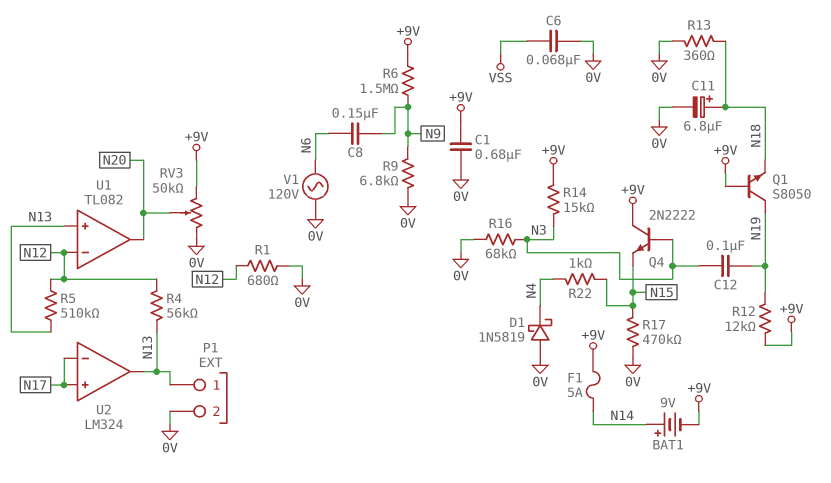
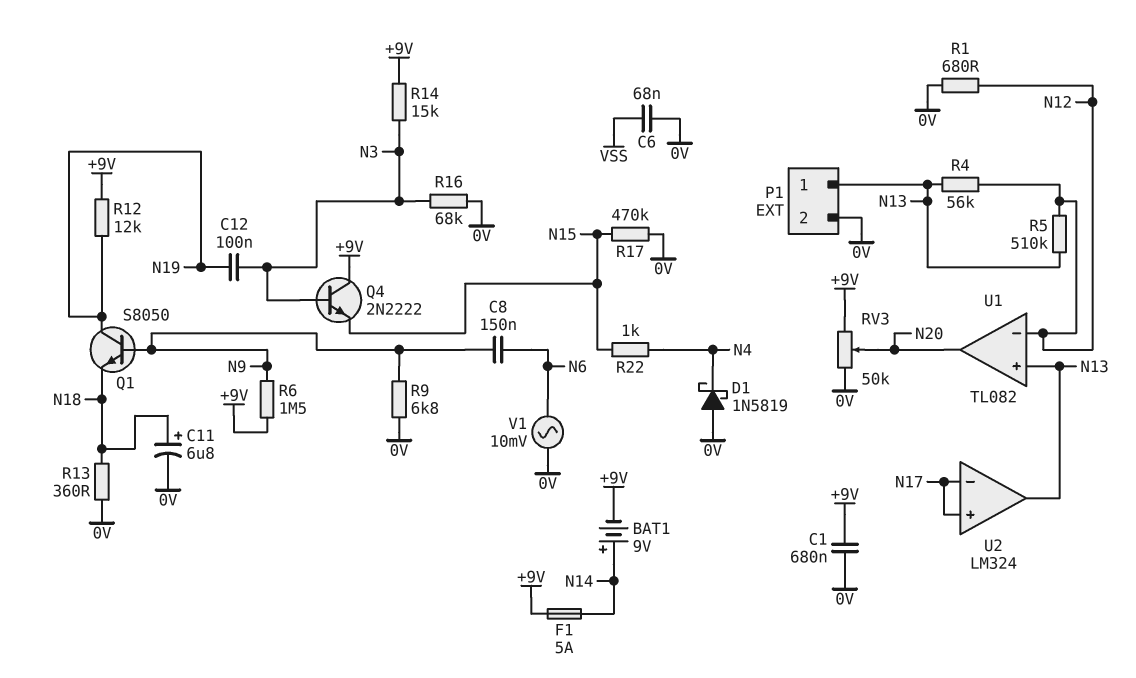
Q1: NPN S8050 (B +9V, C N19, E N18) -> NPN S8050 (B N9, C N19, E N18)
V1: AC 120V (0V, N6) -> AC 10mV (0V, N6)

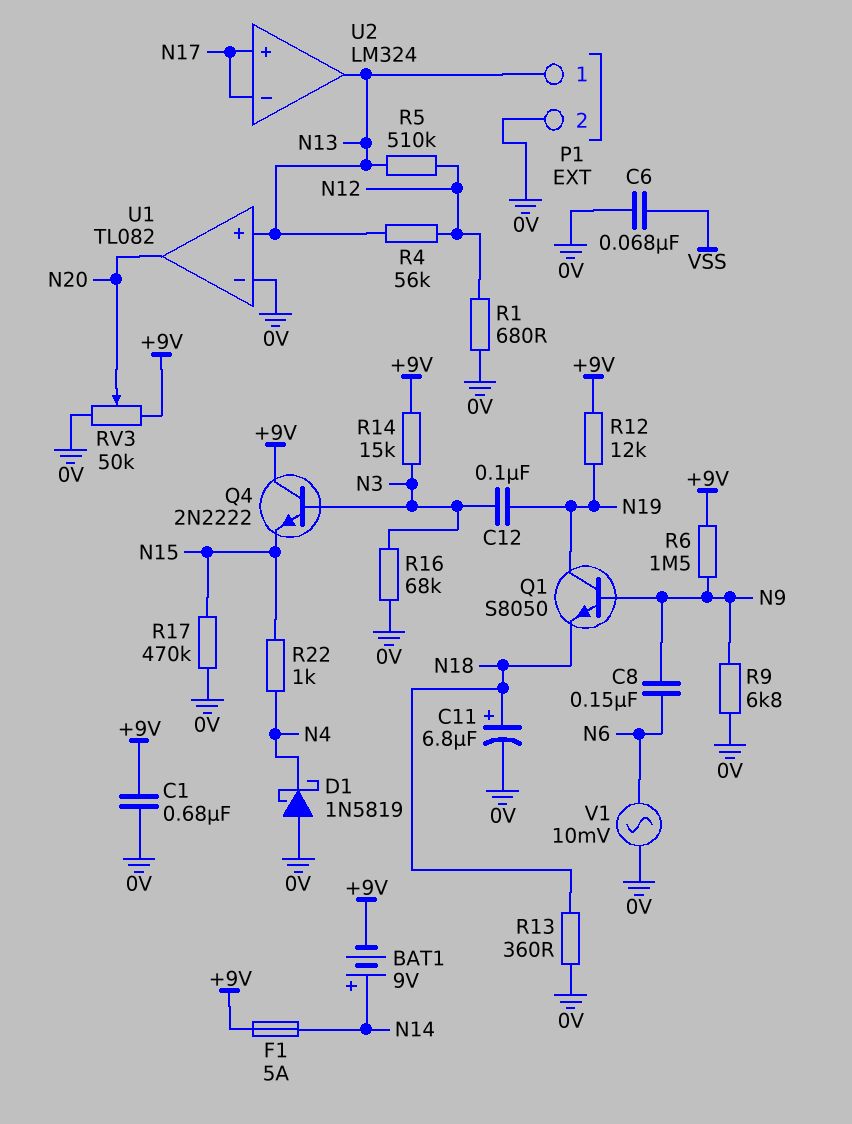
U1 pin in-: N12 -> 0V

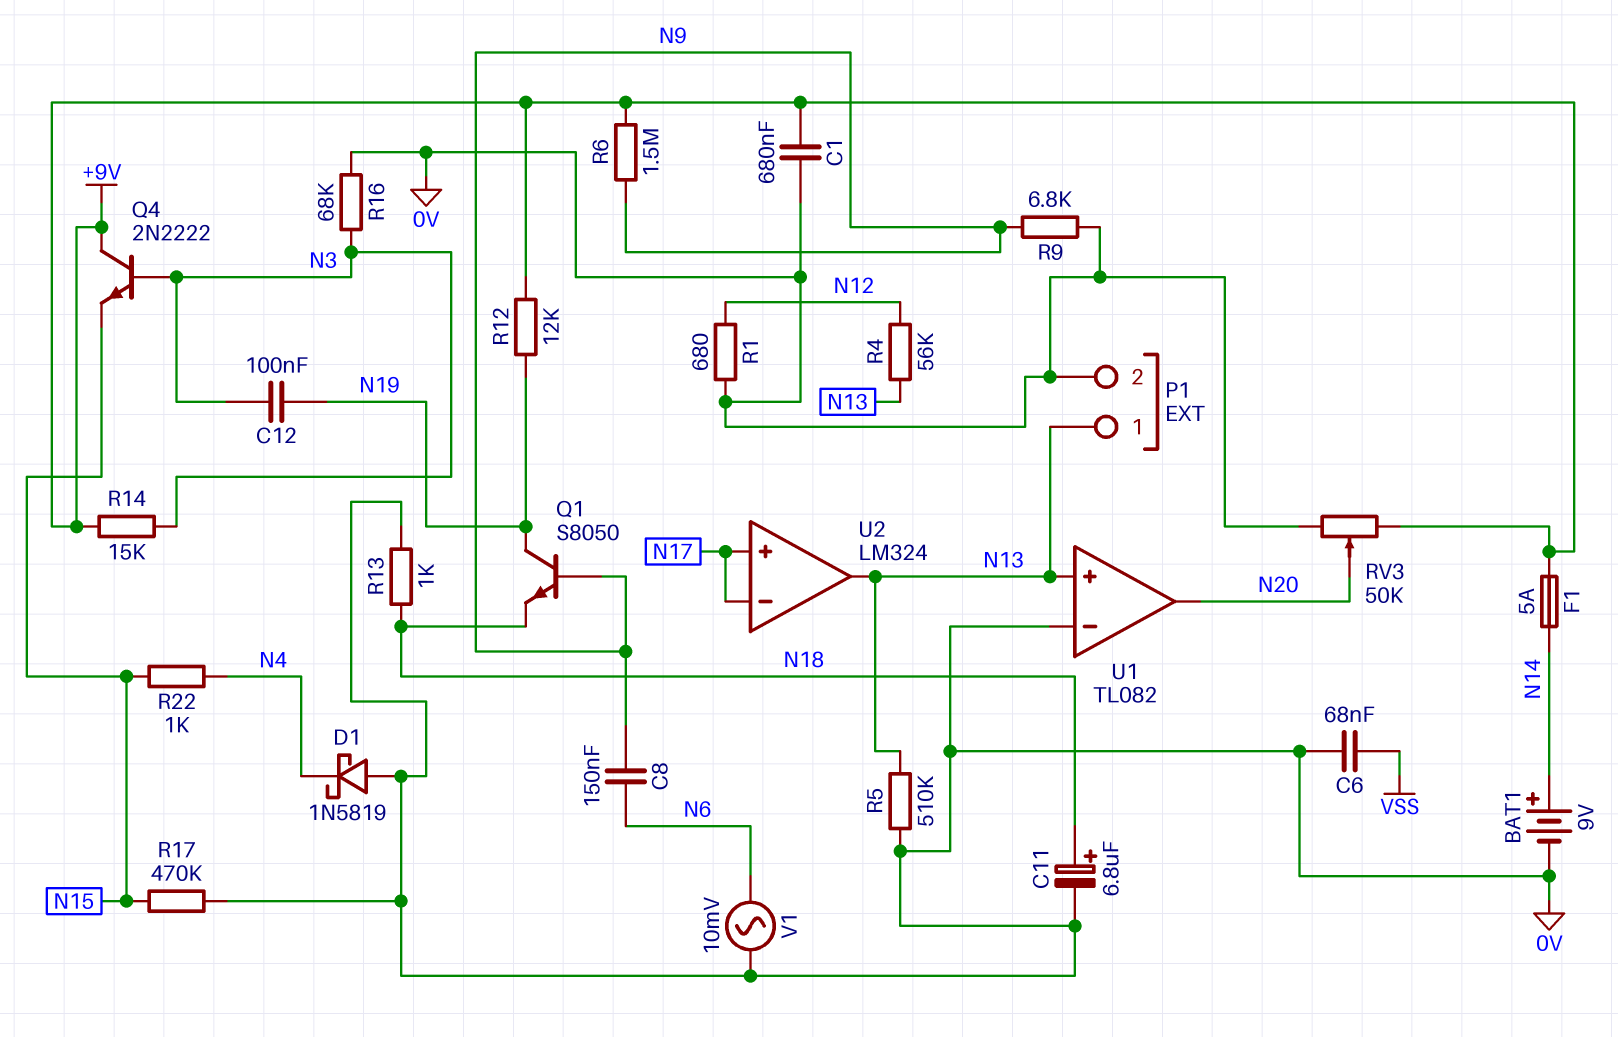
BAT1: 9V (plus N14, minus +9V) -> 9V (plus N14, minus 0V)
R5: 510k (N12, N13) -> 510k (0V, N13)
R13: 360 (0V, N18) -> 1k (0V, N18)

